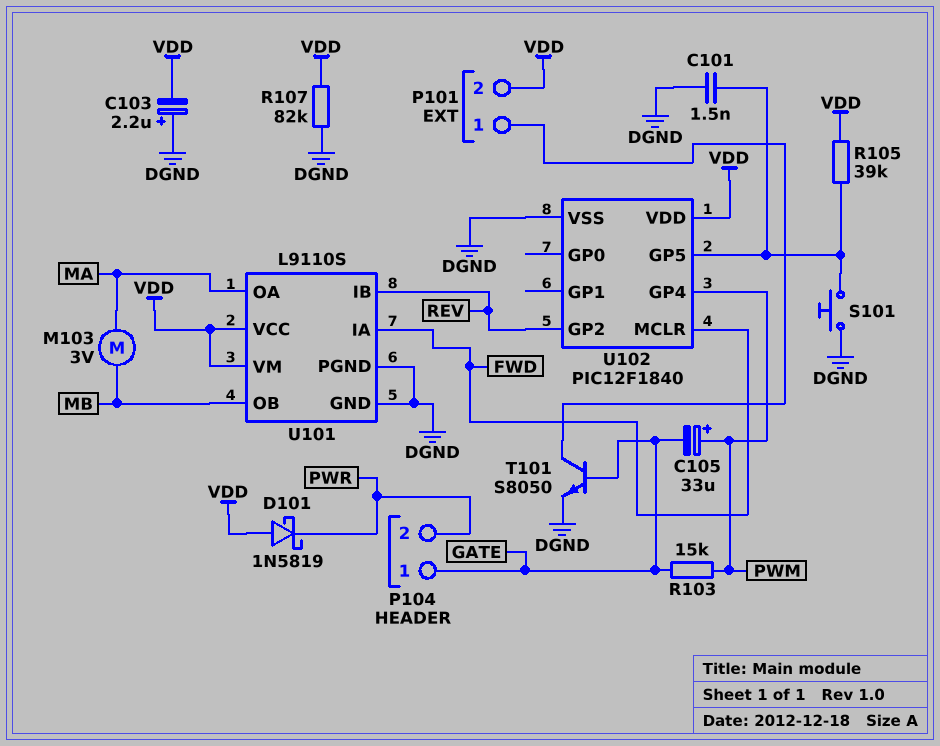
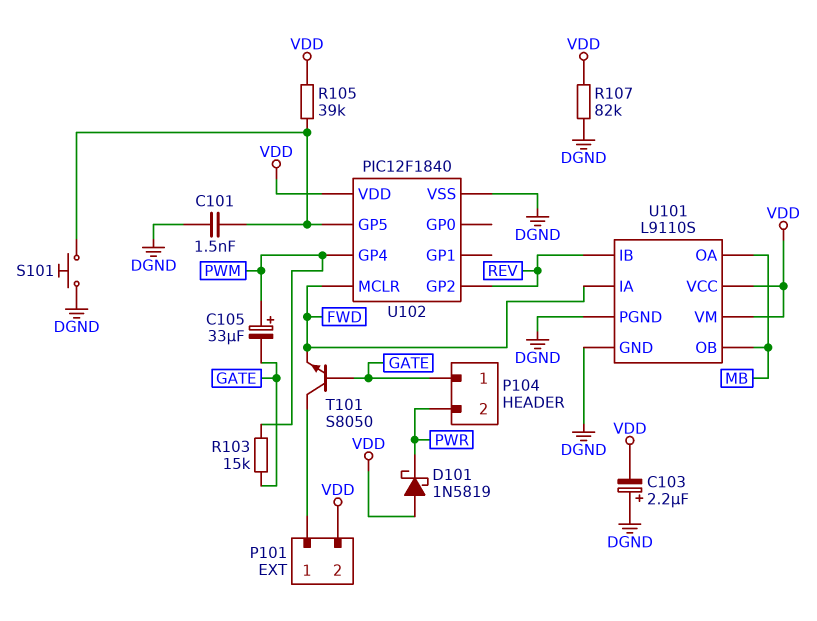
M103: motor 3V (MA, MB) -> none
T101: NPN S8050 (B GATE, C P101/1, E DGND) -> NPN S8050 (B GATE, C P101/1, E FWD)
U101 pin OA: MA -> MB

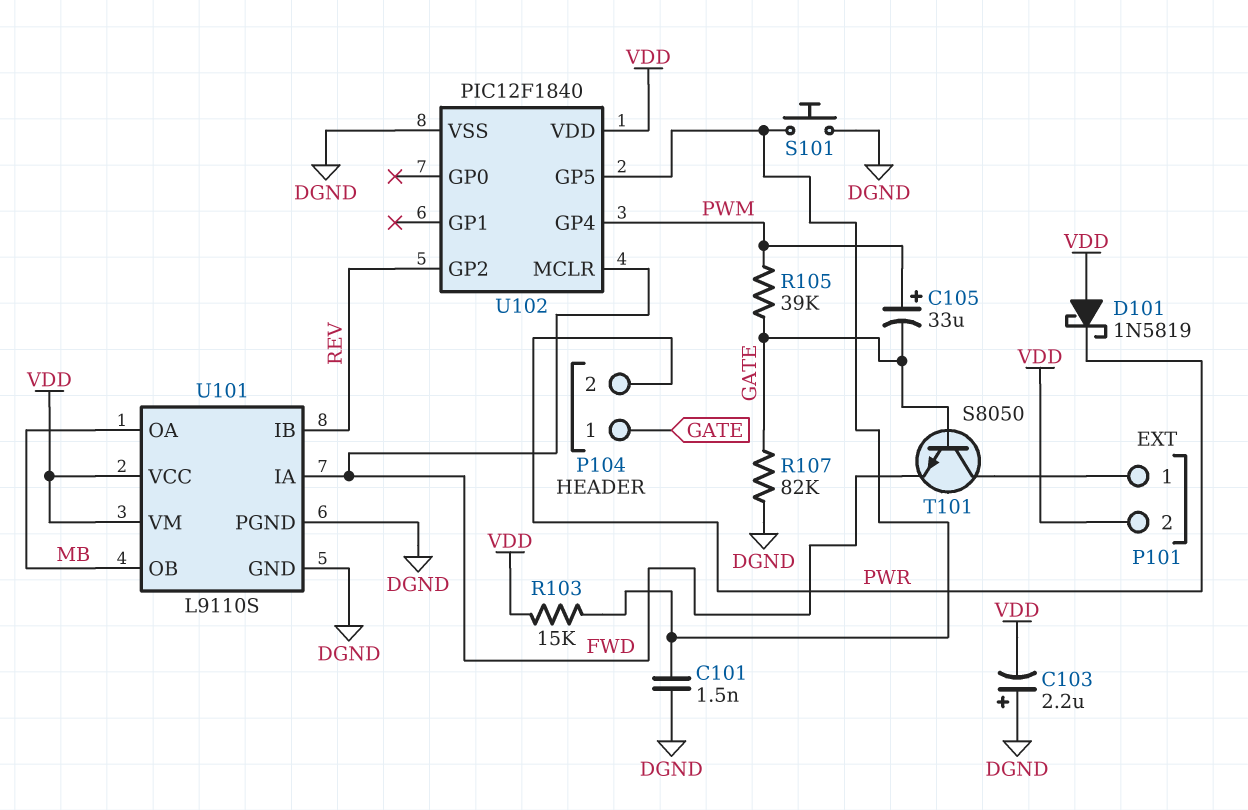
R103: 15k (GATE, PWM) -> 15k (U102/GP5, VDD)
R105: 39k (U102/GP5, VDD) -> 39k (GATE, PWM)
R107: 82k (DGND, VDD) -> 82k (DGND, GATE)

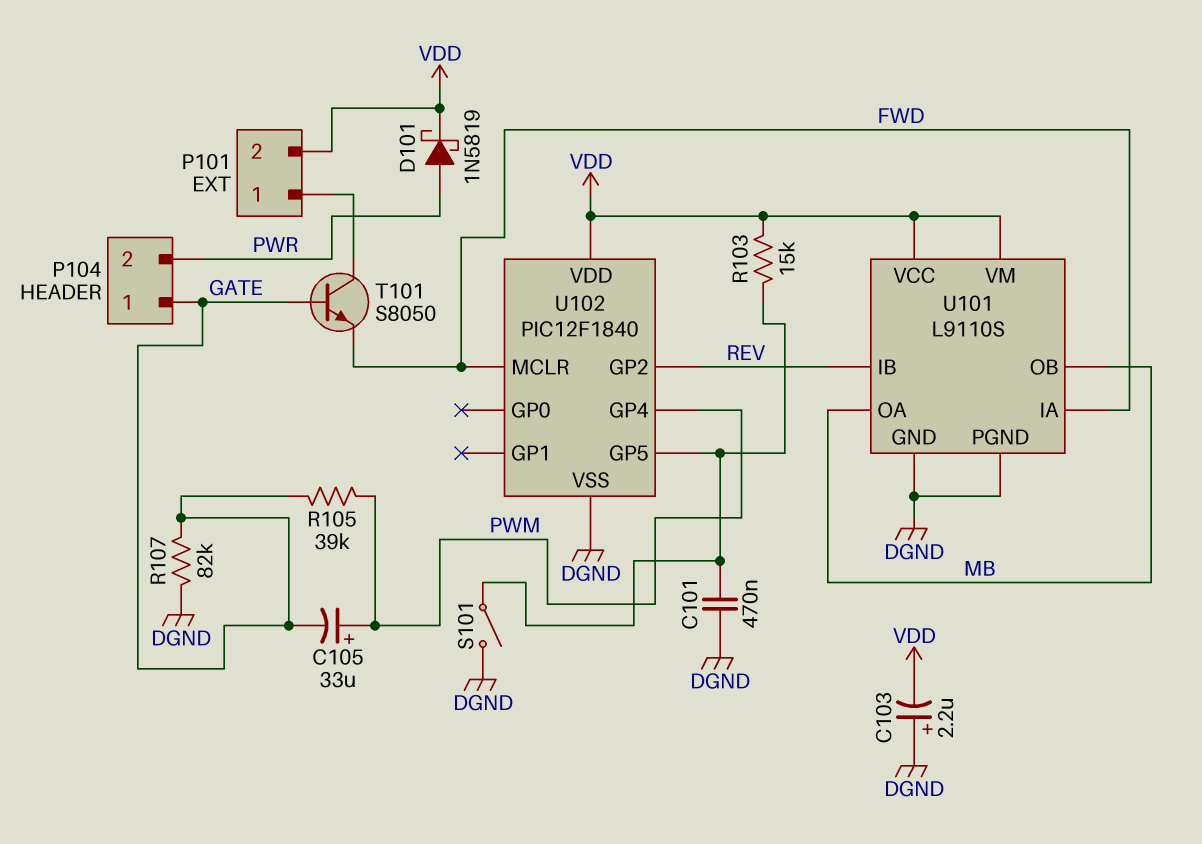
C101: 1.5nF (DGND, U102/GP5) -> 470nF (DGND, U102/GP5)
D101: schottky 1N5819 (A VDD, K PWR) -> schottky 1N5819 (A PWR, K VDD)
S101: button (DGND, U102/GP5) -> switch (DGND, U102/GP5)

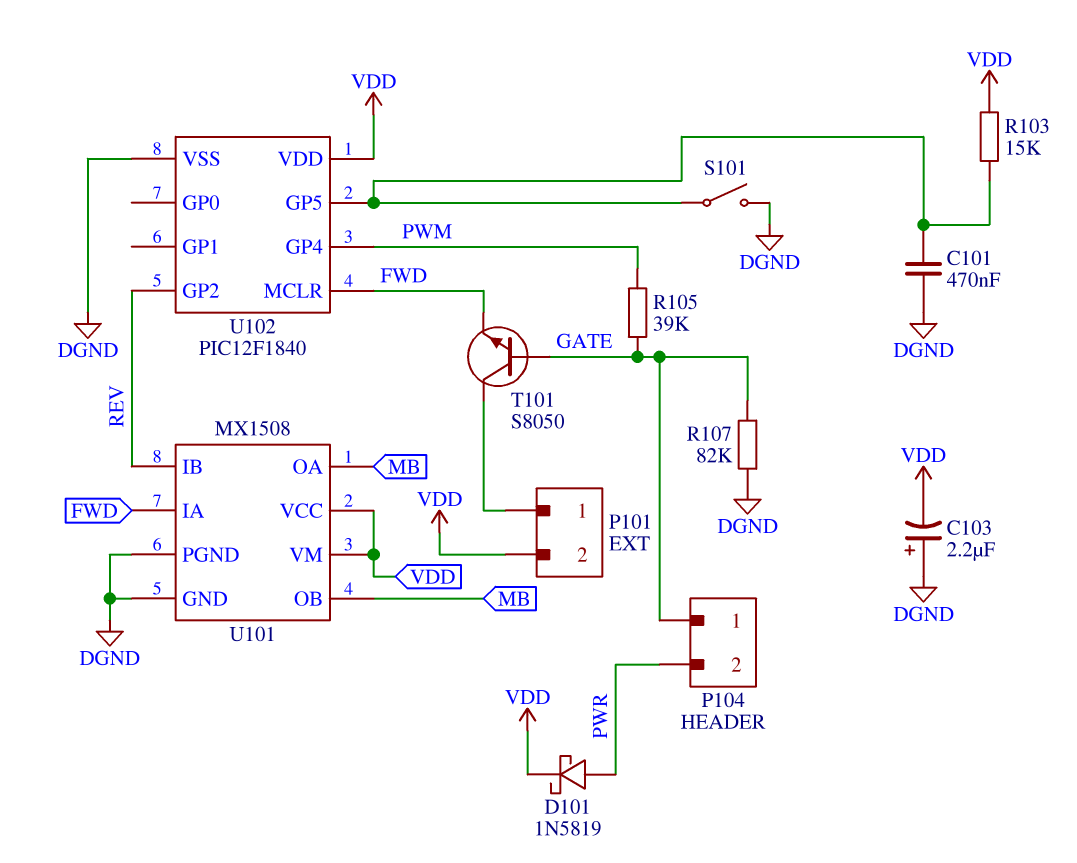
C105: 33uF (plus PWM, minus GATE) -> none
U101: L9110S -> MX1508

